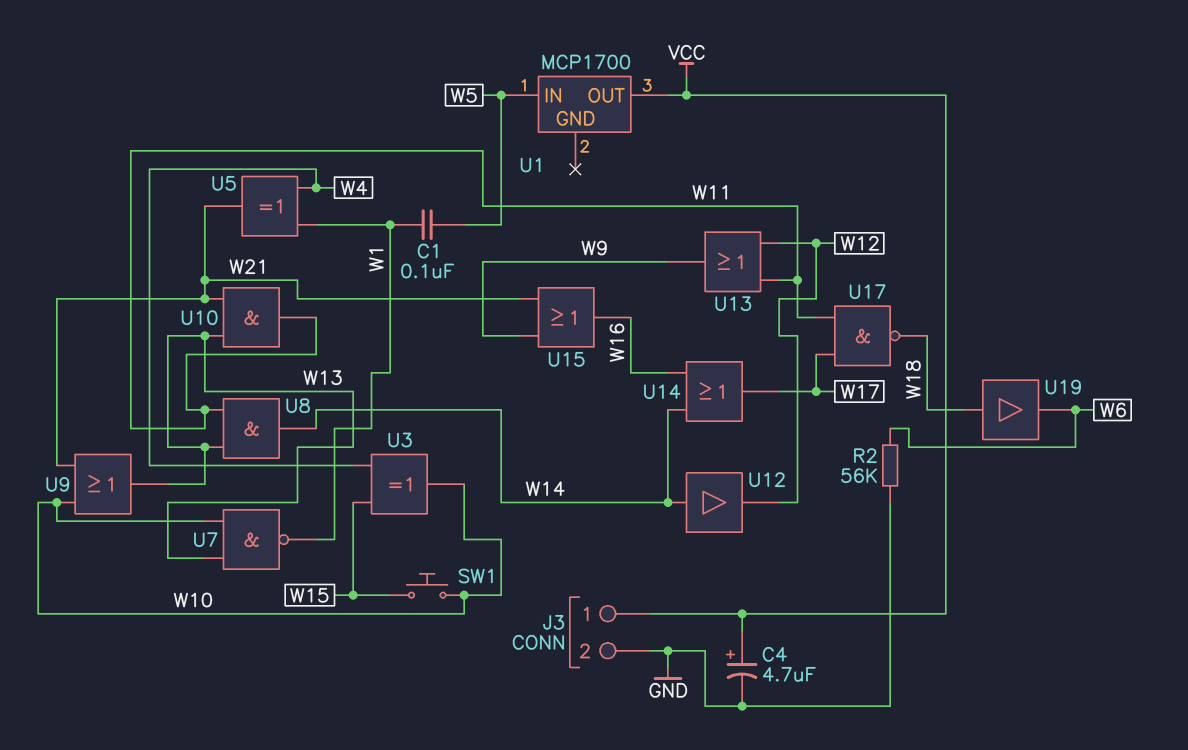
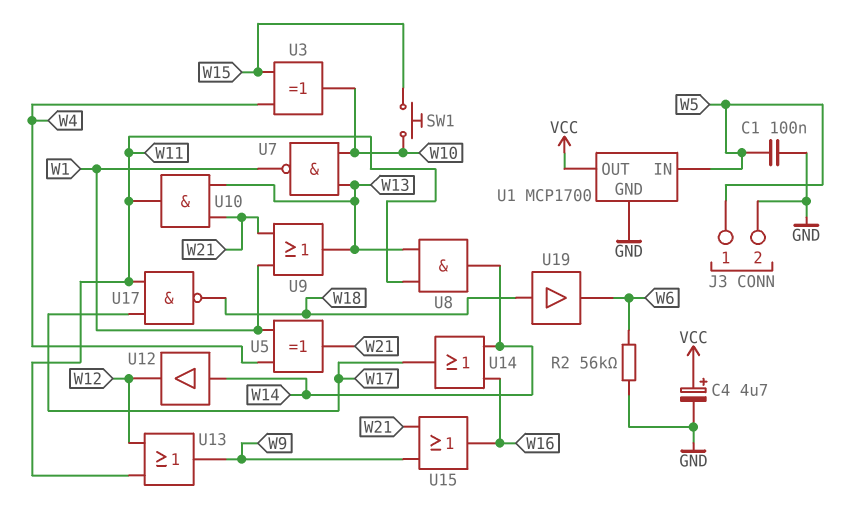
C1: 100nF (W1, W5) -> 100nF (GND, W5)
J3 pin 1: VCC -> W5
U1 pin GND: none -> GND
U9: OR (in W10, in W21, out W13) -> OR (in W1, in W21, out W13)

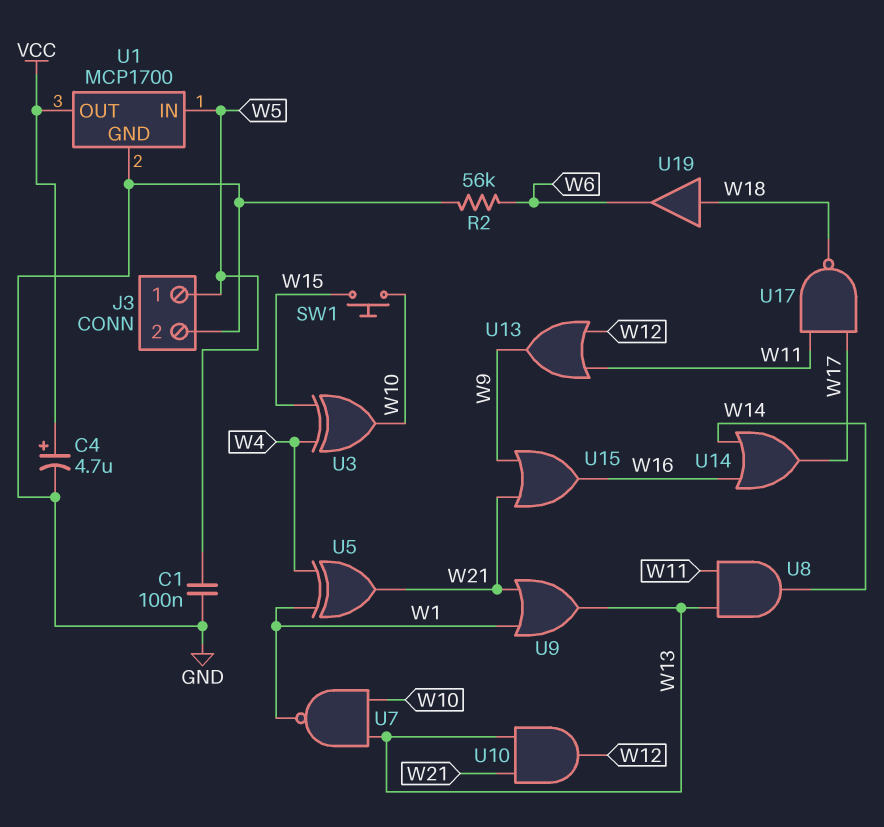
U10: AND (in W13, in W21, out W11) -> AND (in W13, in W21, out W12)
U12: buffer (in W14, out W12) -> none

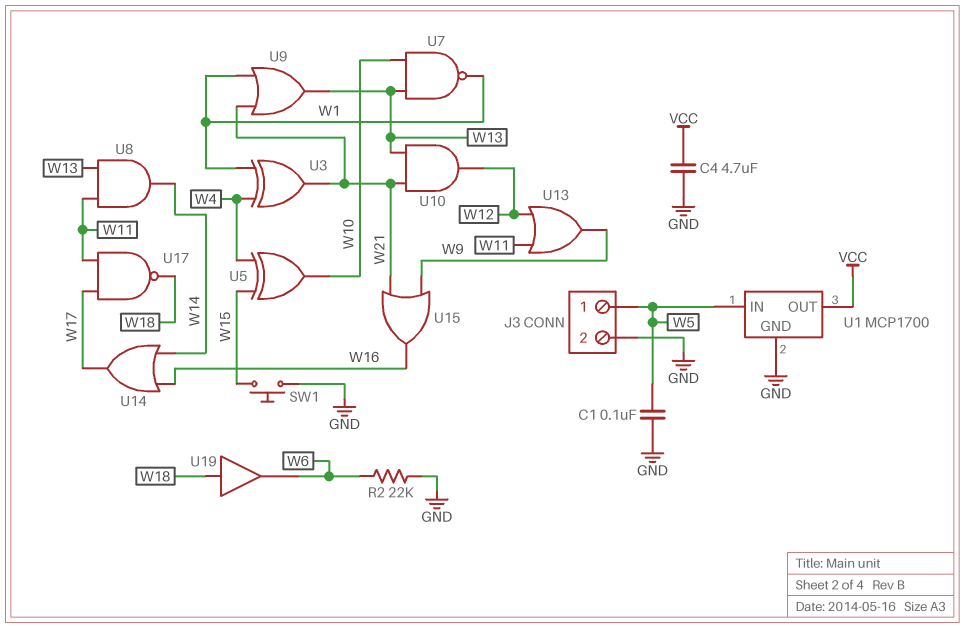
C4: 4.7uF (plus VCC, minus GND) -> 4.7uF (GND, VCC)
R2: 56k (GND, W6) -> 22k (GND, W6)
SW1: button (W10, W15) -> button (GND, W15)
U3: XOR (in W4, in W15, out W10) -> XOR (in W1, in W4, out W21)
U5: XOR (in W1, in W4, out W21) -> XOR (in W4, in W15, out W10)

